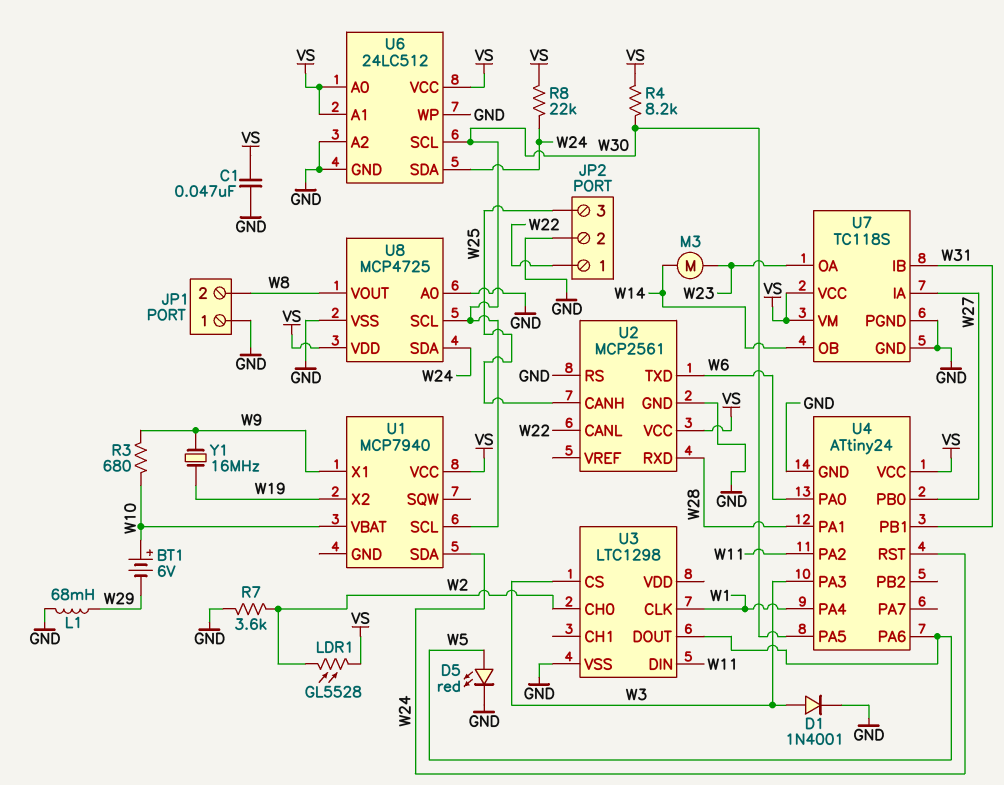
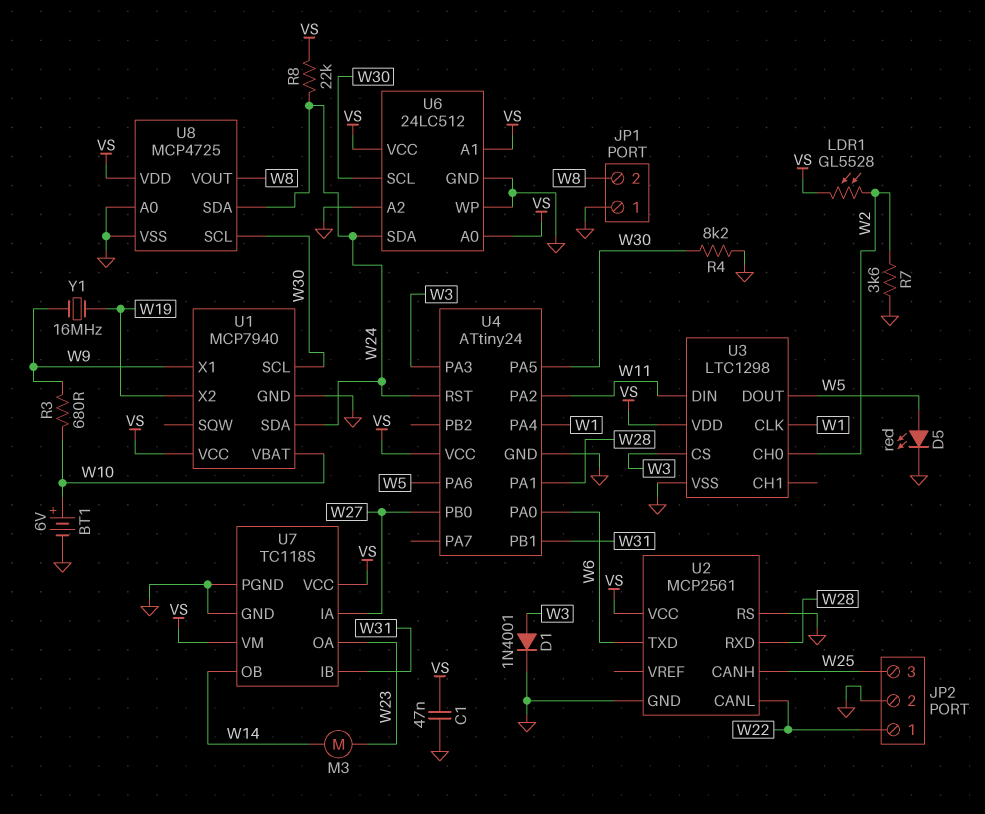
BT1: 6V (plus W10, minus W29) -> 6V (plus W10, minus GND)
L1: 68mH (GND, W29) -> none
R4: 8.2k (VS, W30) -> 8.2k (GND, W30)
U1 pin GND: none -> GND
U3 pin VDD: none -> VS

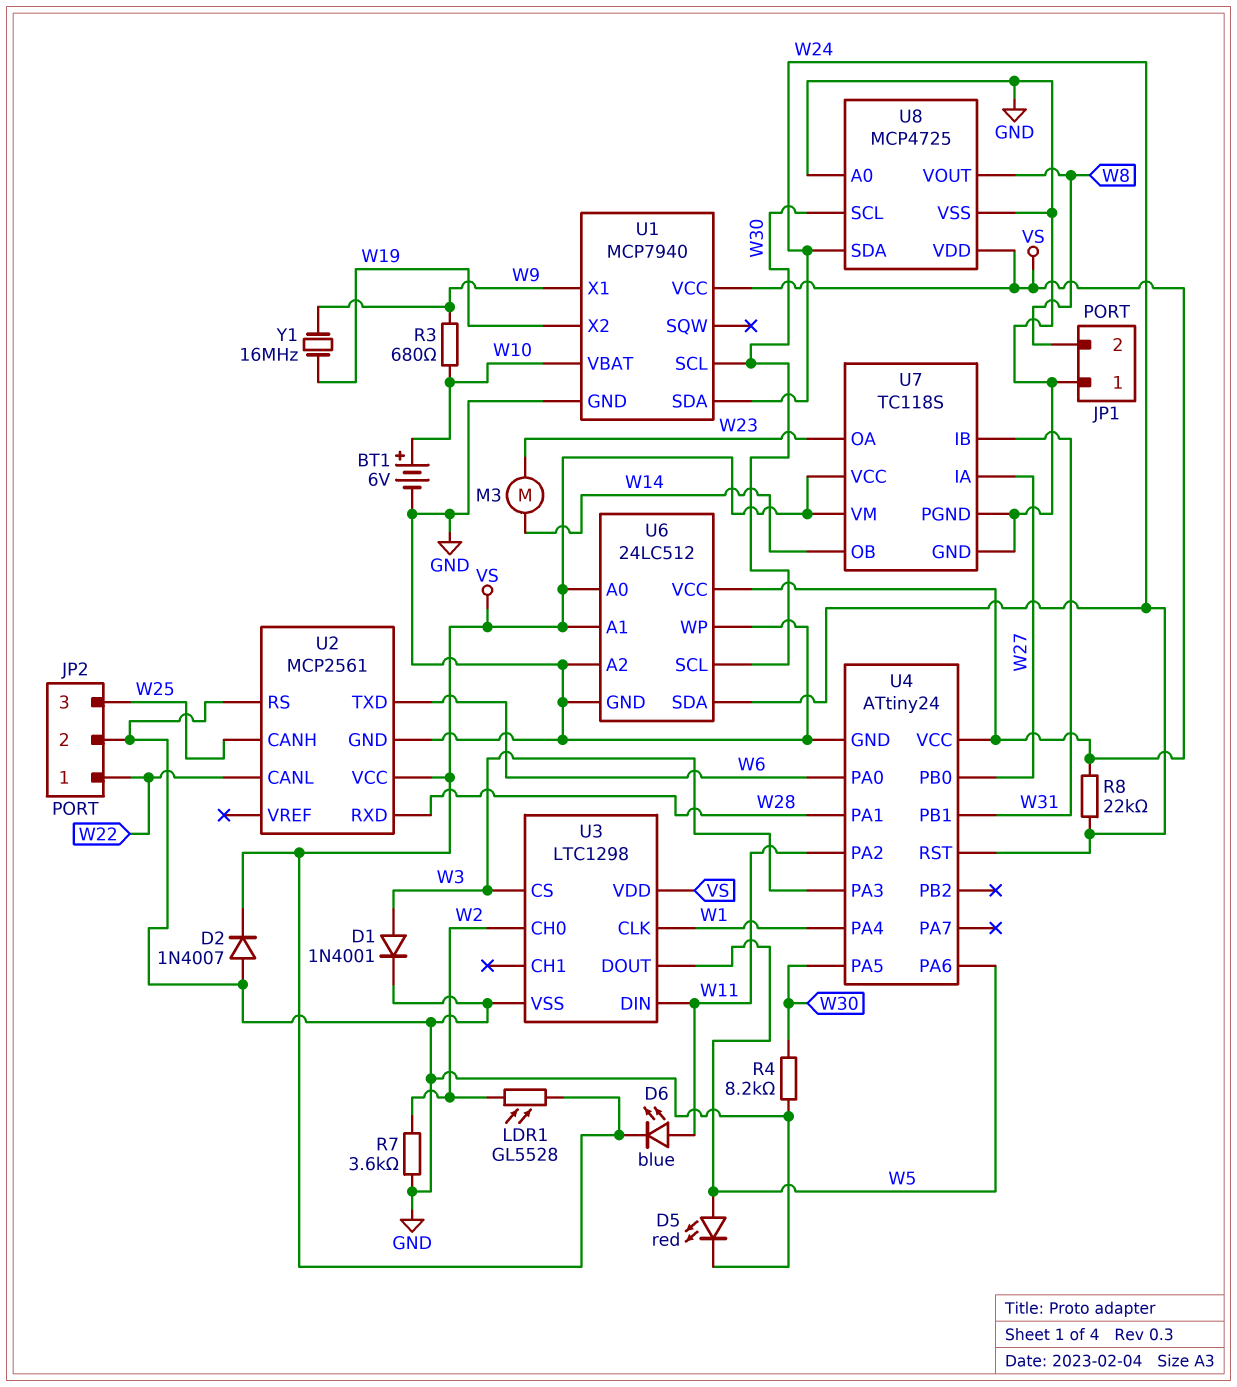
C1: 47nF (GND, VS) -> none
D2: none -> diode 1N4007 (A GND, K VS)
D6: none -> LED blue (A W11, K VS)

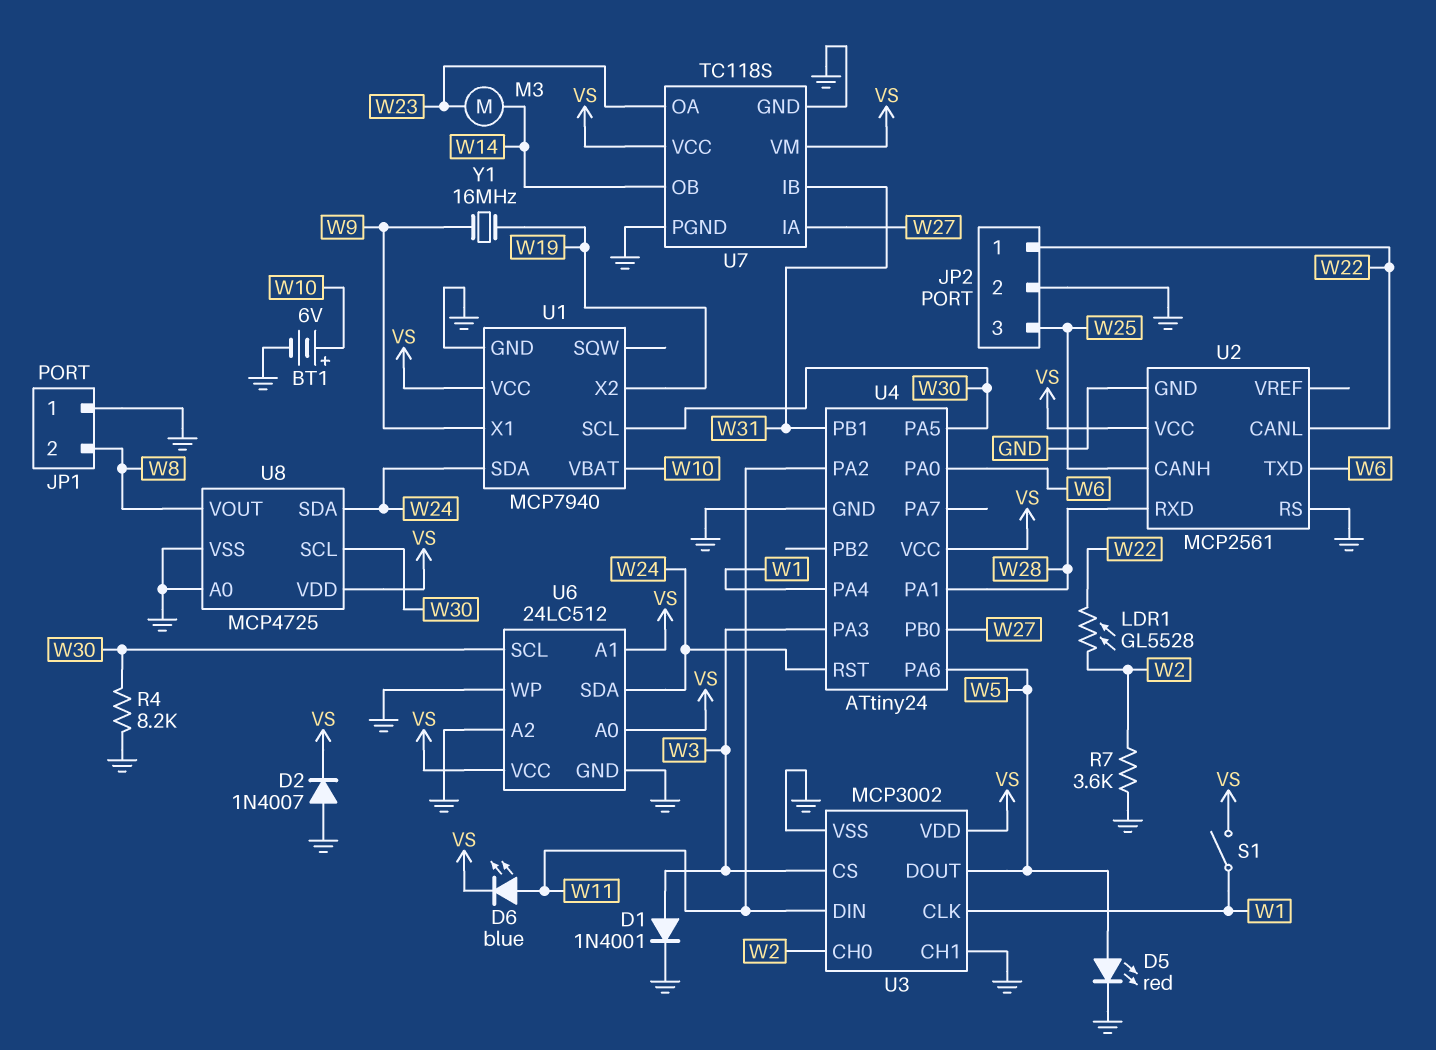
LDR1: GL5528 (VS, W2) -> GL5528 (W2, W22)
R3: 680 (W9, W10) -> none
R8: 22k (VS, W24) -> none
S1: none -> switch (VS, W1)
U3: LTC1298 -> MCP3002
U3 pin CH1: none -> GND

